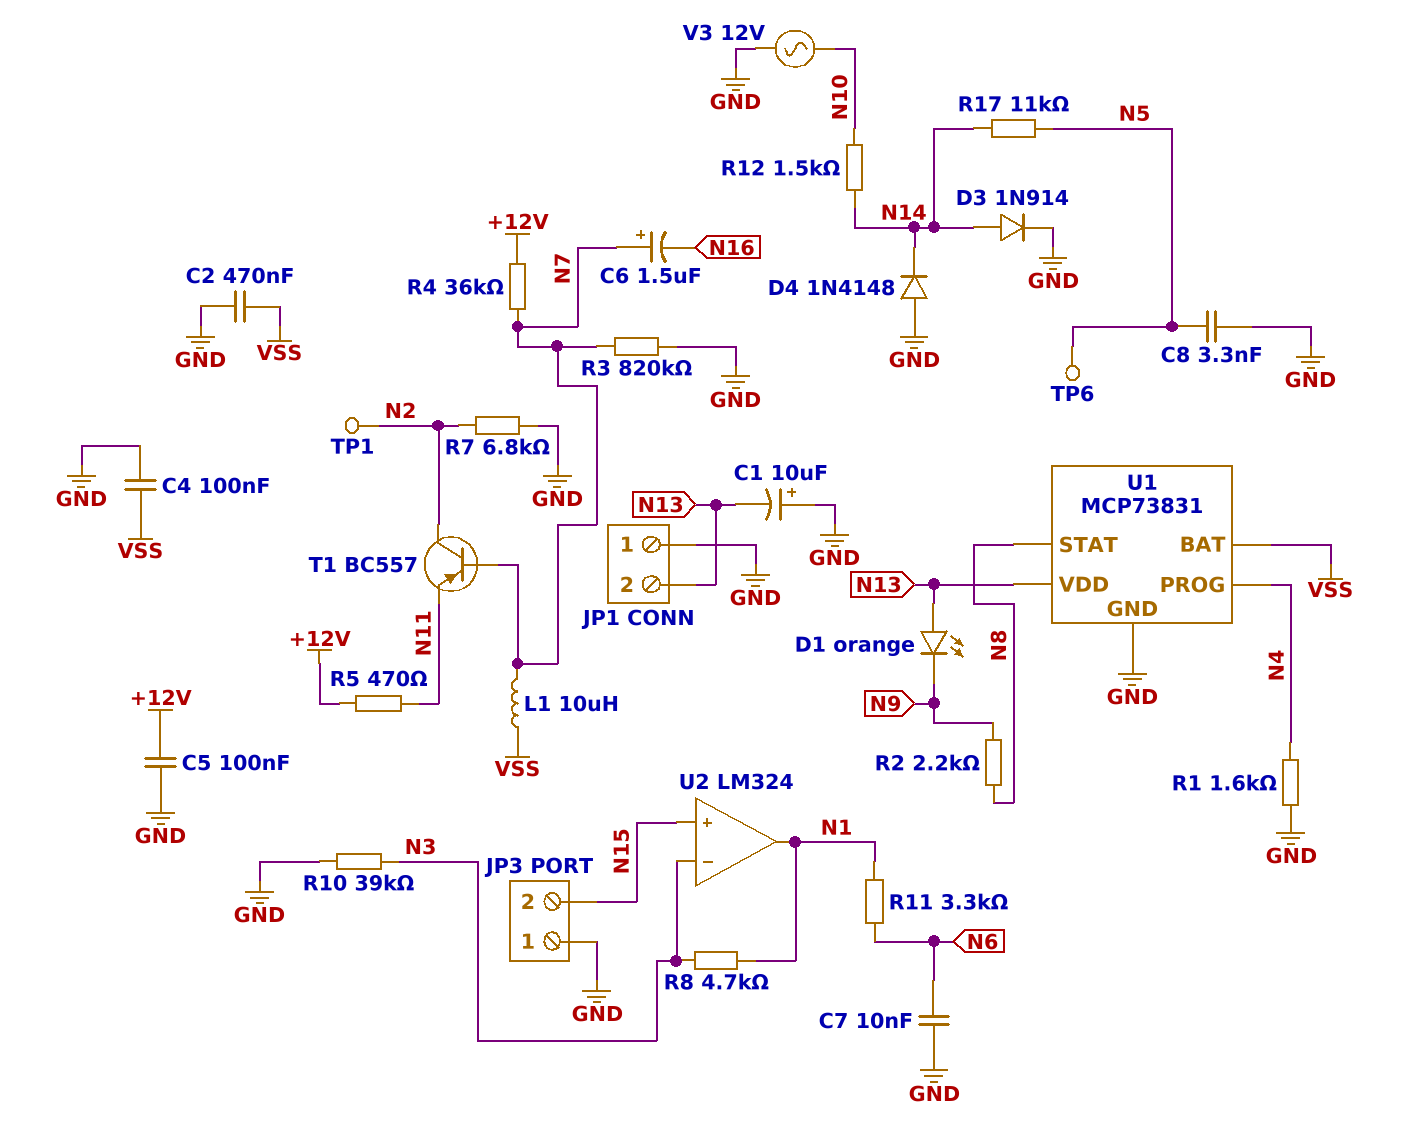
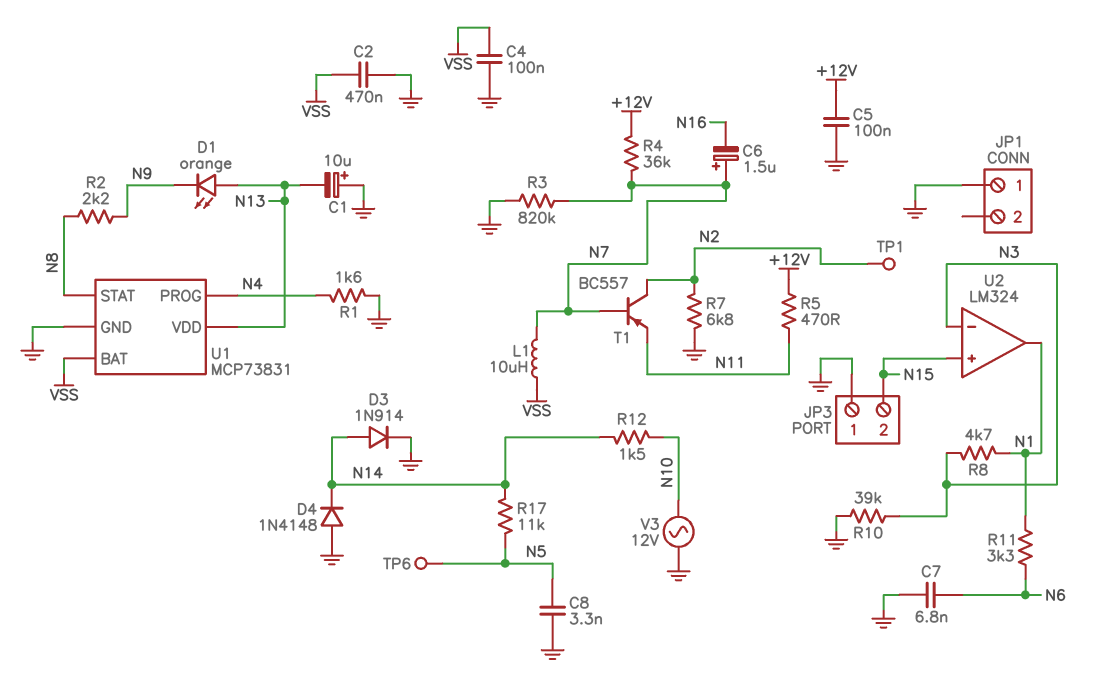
C7: 10nF (GND, N6) -> 6.8nF (GND, N6)
JP1 pin 2: N13 -> none

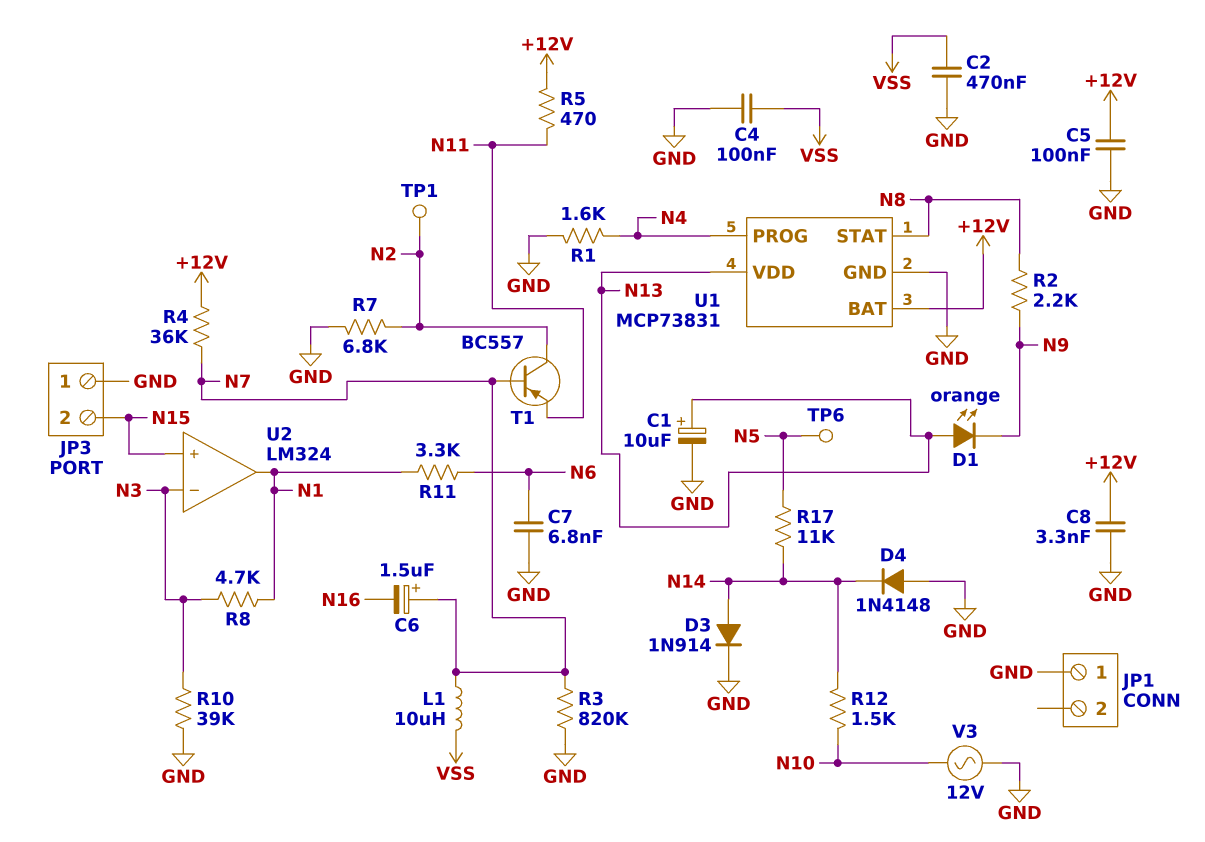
C1: 10uF (plus GND, minus N13) -> 10uF (plus N13, minus GND)
C8: 3.3nF (GND, N5) -> 3.3nF (+12V, GND)
U1 pin BAT: VSS -> +12V

